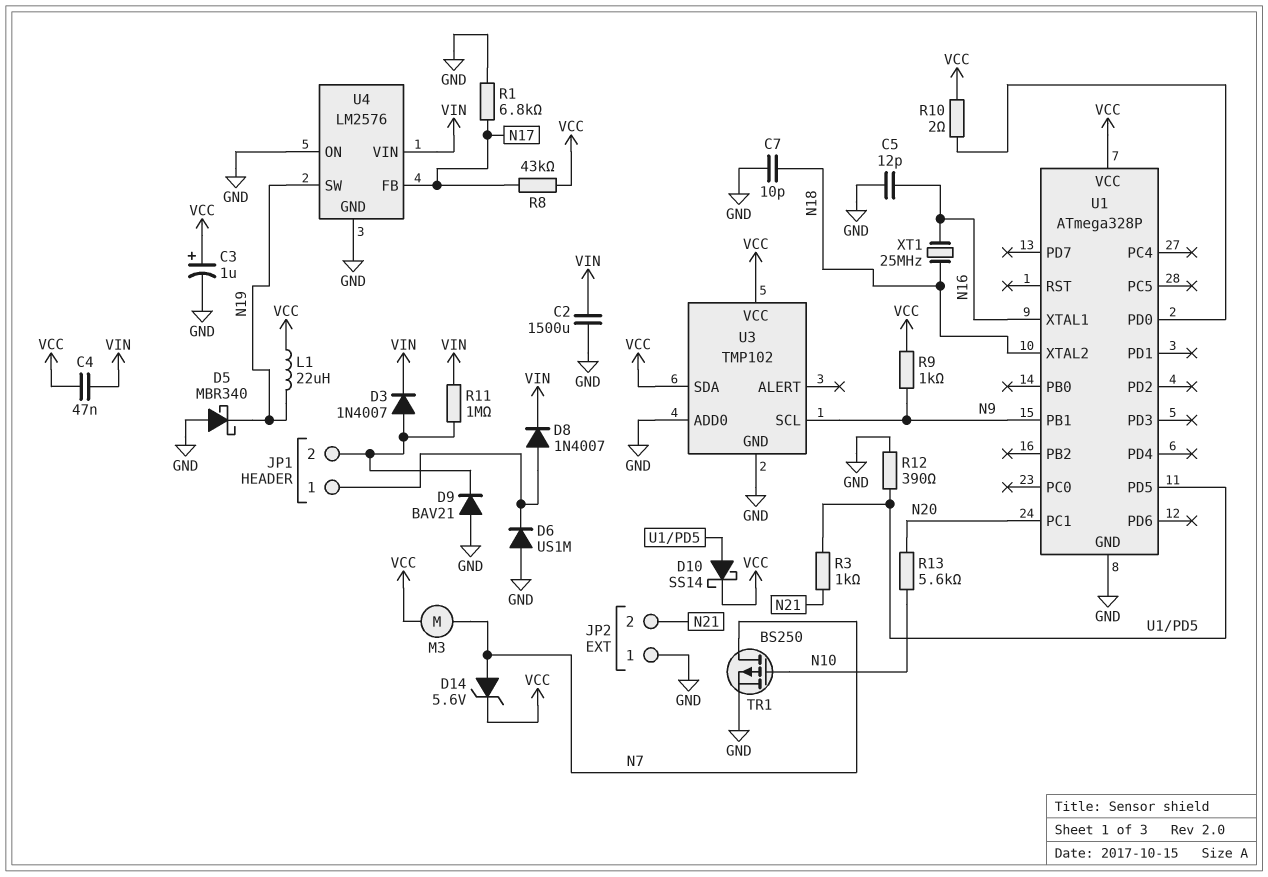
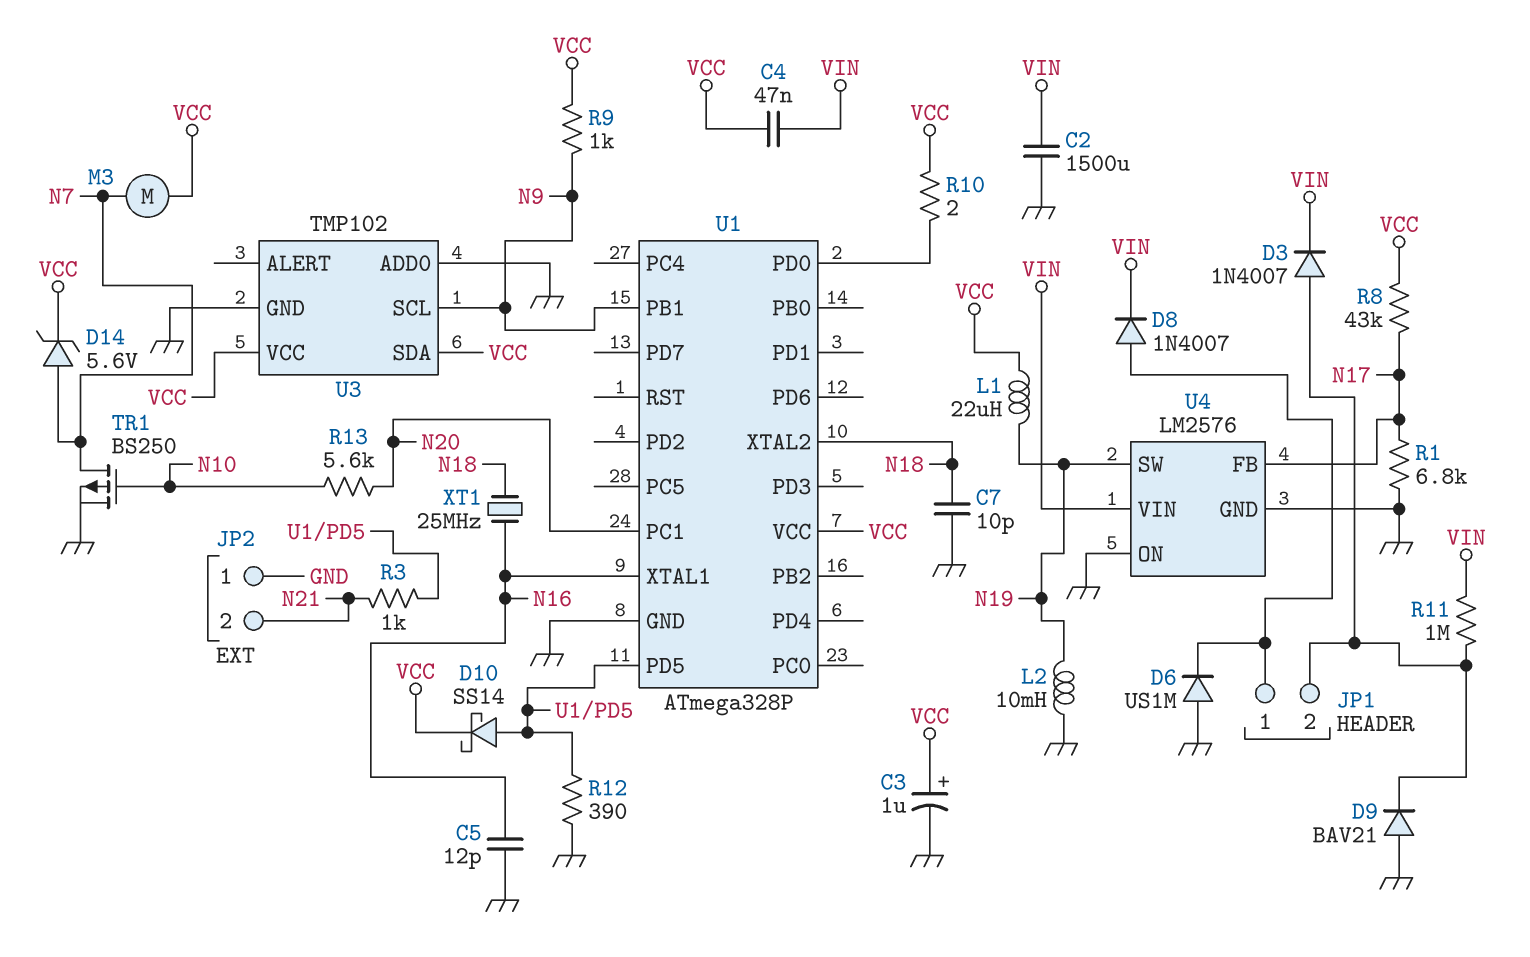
D5: schottky MBR340 (A GND, K N19) -> none
L2: none -> 10mH (GND, N19)

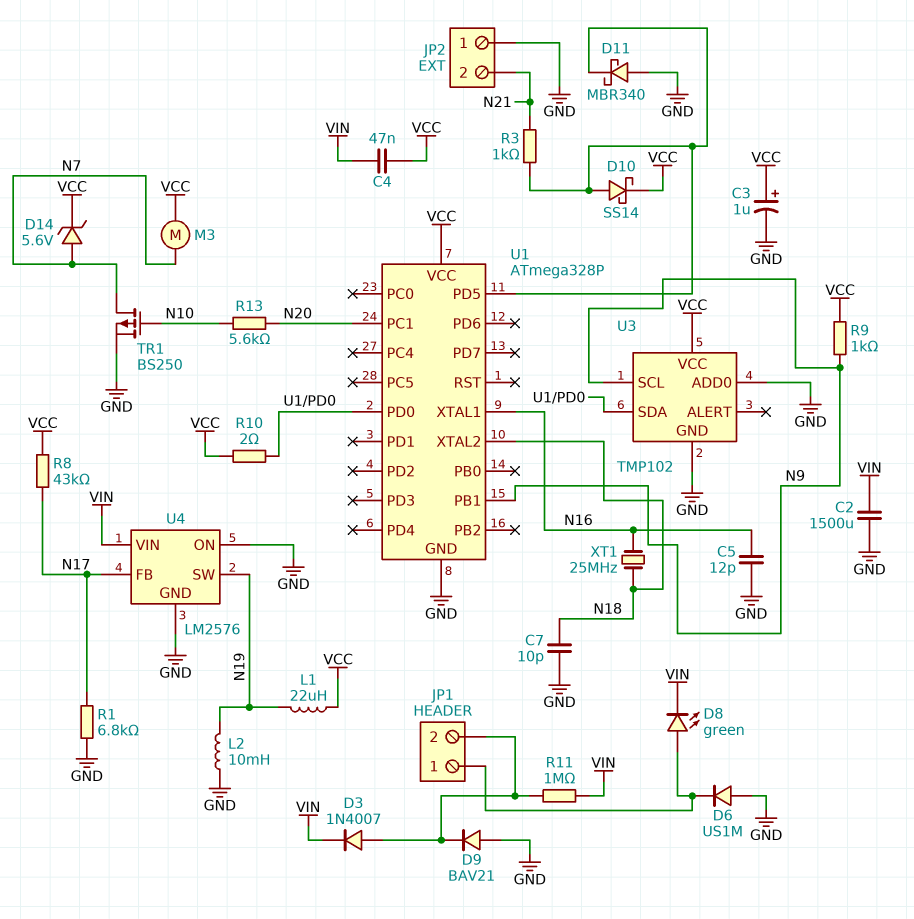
D8: diode 1N4007 (A JP1/1, K VIN) -> LED green (A JP1/1, K VIN)
D11: none -> schottky MBR340 (A GND, K U1/PD5)
R12: 390 (GND, U1/PD5) -> none
U3 pin SDA: VCC -> U1/PD0

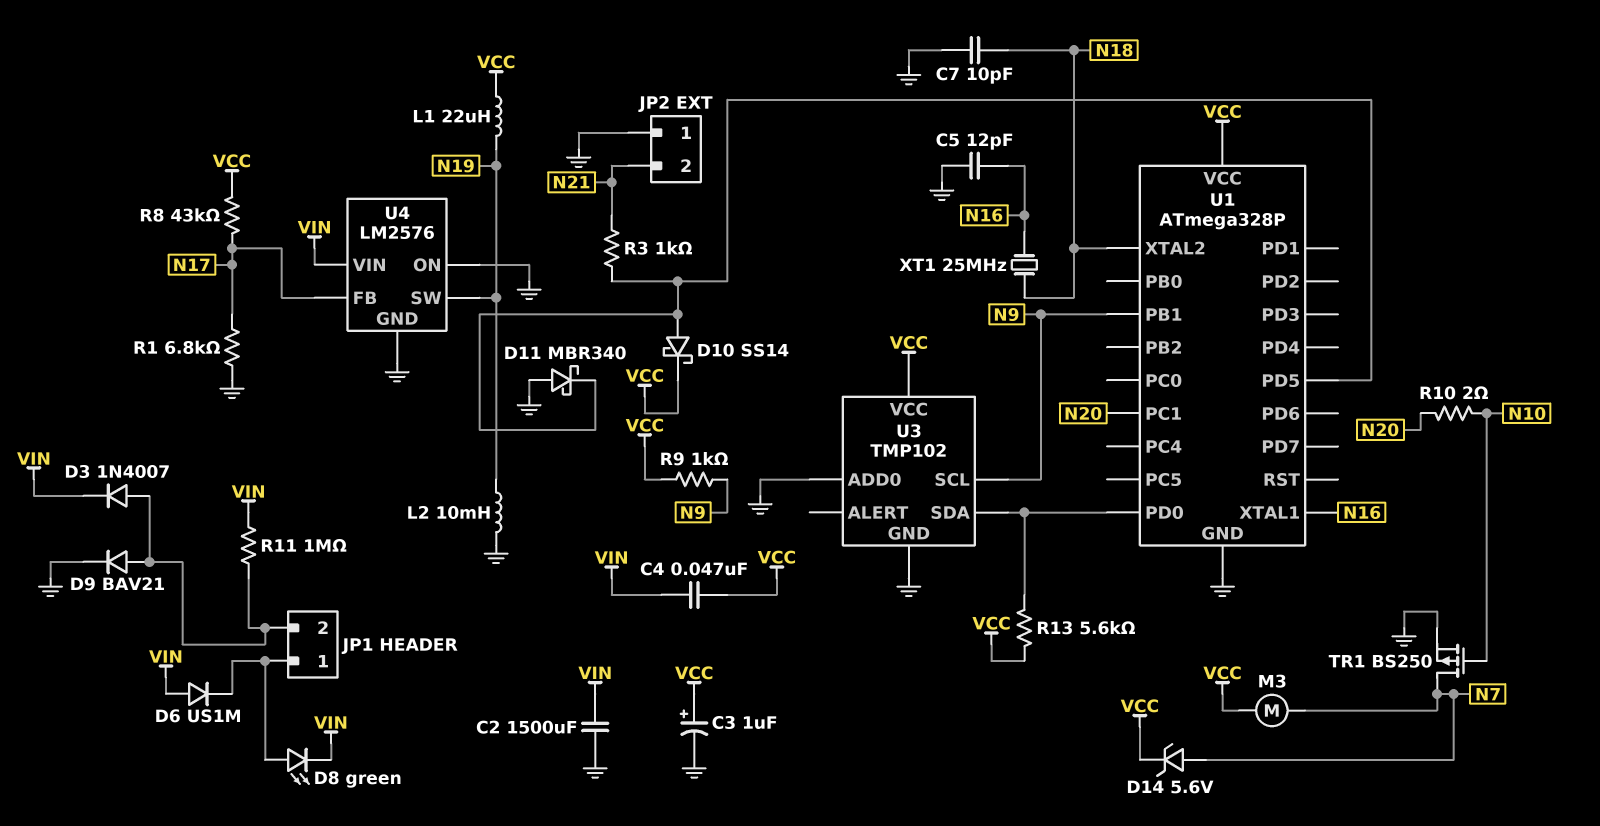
D6: diode US1M (A GND, K JP1/1) -> diode US1M (A VIN, K JP1/1)
D9: diode BAV21 (A GND, K JP1/2) -> diode BAV21 (A JP1/2, K GND)
R10: 2 (U1/PD0, VCC) -> 2 (N10, N20)
R13: 5.6k (N10, N20) -> 5.6k (U1/PD0, VCC)

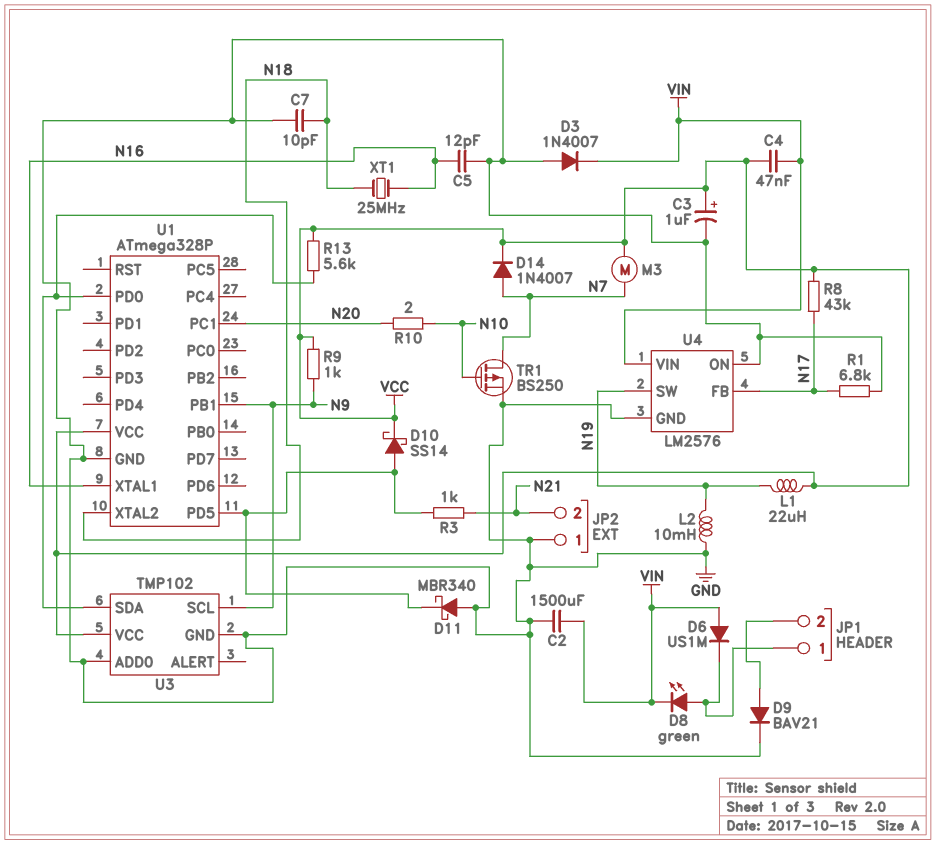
D3: diode 1N4007 (A JP1/2, K VIN) -> diode 1N4007 (A GND, K VIN)
D14: zener 5.6V (A N7, K VCC) -> diode 1N4007 (A N7, K VCC)
R11: 1M (JP1/2, VIN) -> none

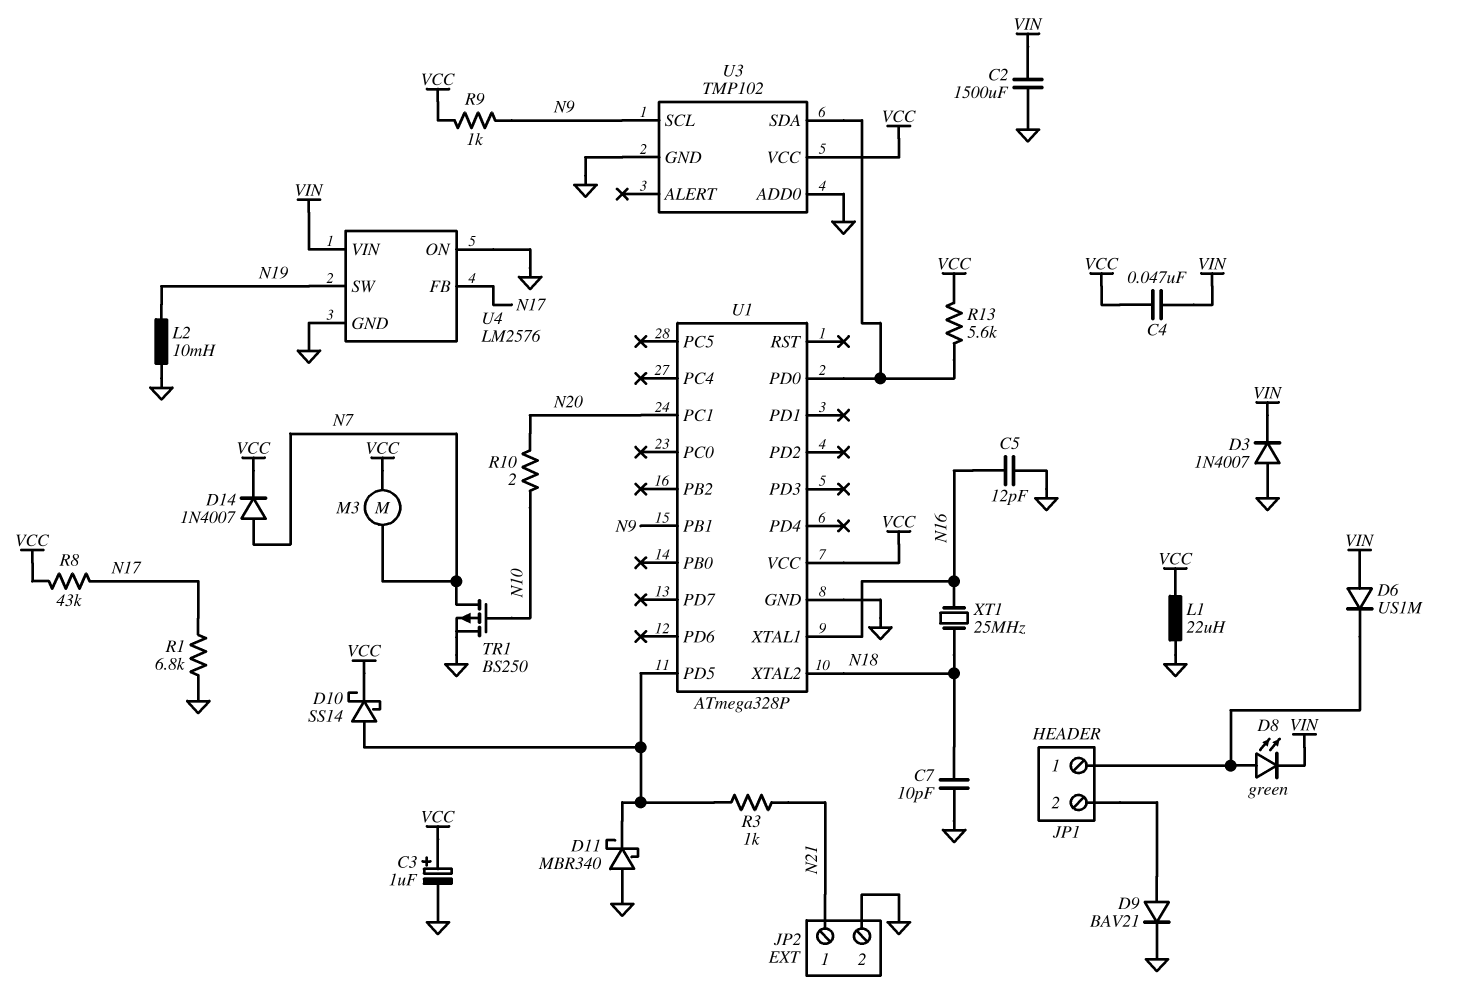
JP2 pin 1: GND -> N21
JP2 pin 2: N21 -> GND
L1: 22uH (N19, VCC) -> 22uH (GND, VCC)

